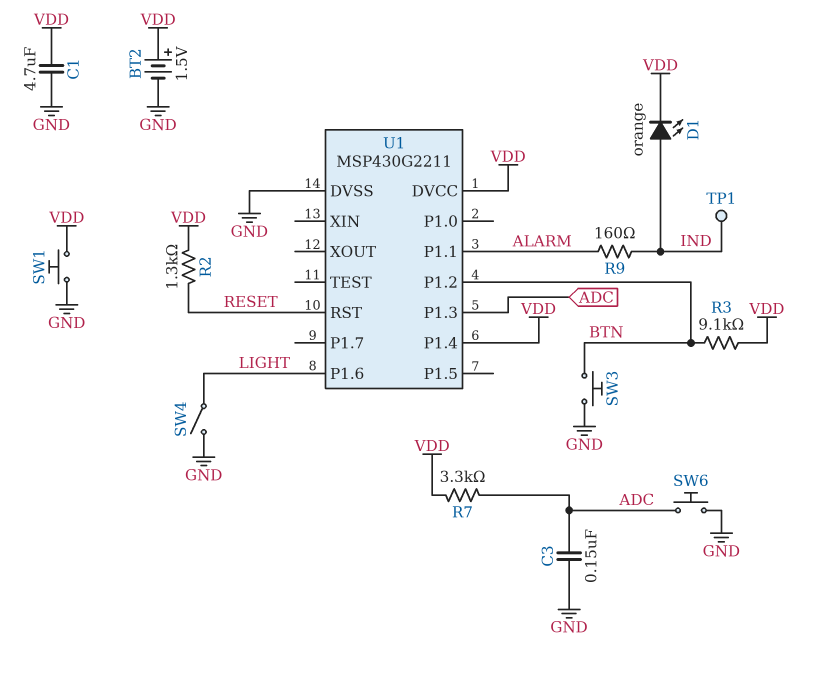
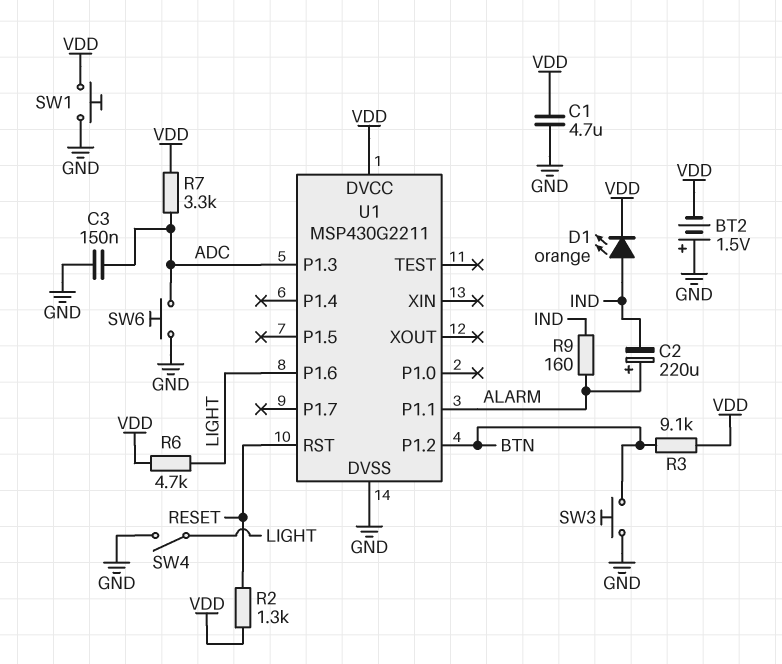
BT2: 1.5V (plus VDD, minus GND) -> 1.5V (plus GND, minus VDD)
C2: none -> 220uF (plus ALARM, minus IND)
R6: none -> 4.7k (LIGHT, VDD)
TP1: test point (IND) -> none
U1 pin P1.4: VDD -> none

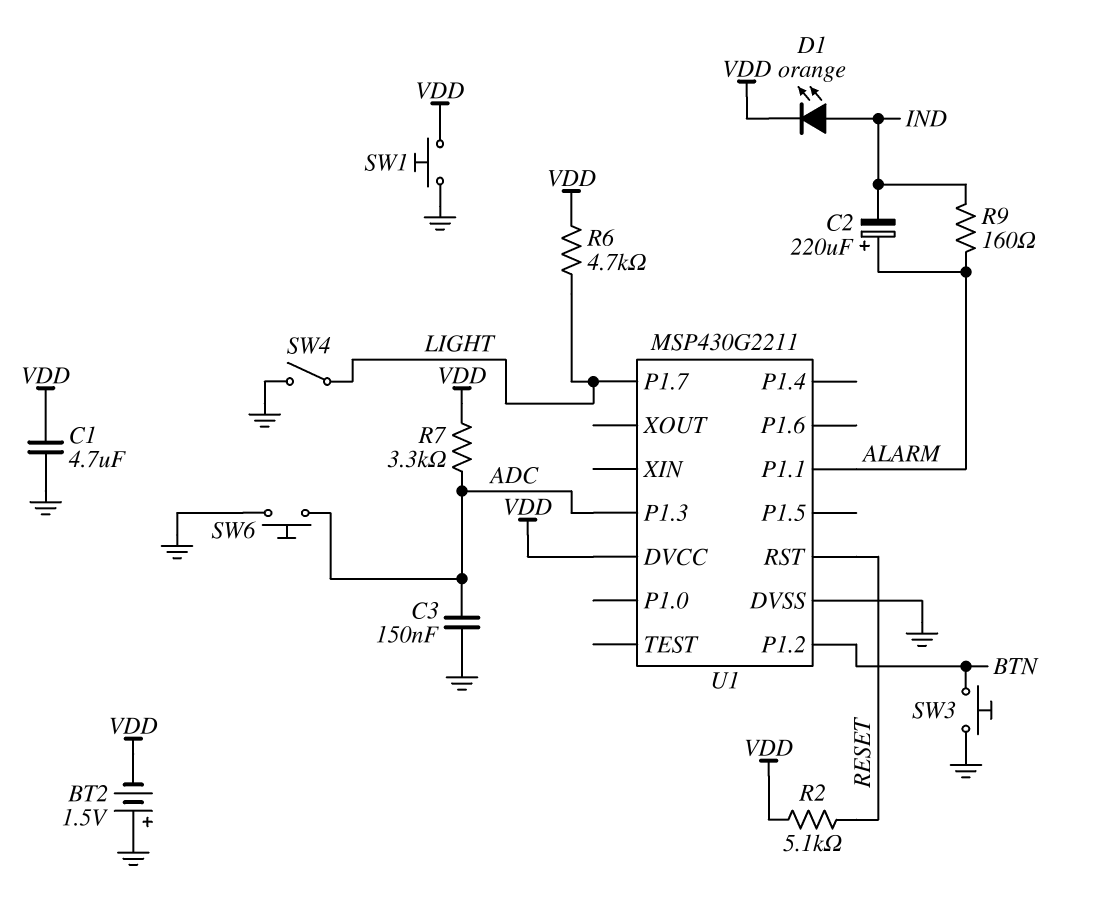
R2: 1.3k (RESET, VDD) -> 5.1k (RESET, VDD)
R3: 9.1k (BTN, VDD) -> none
U1 pin P1.6: LIGHT -> none
U1 pin P1.7: none -> LIGHT

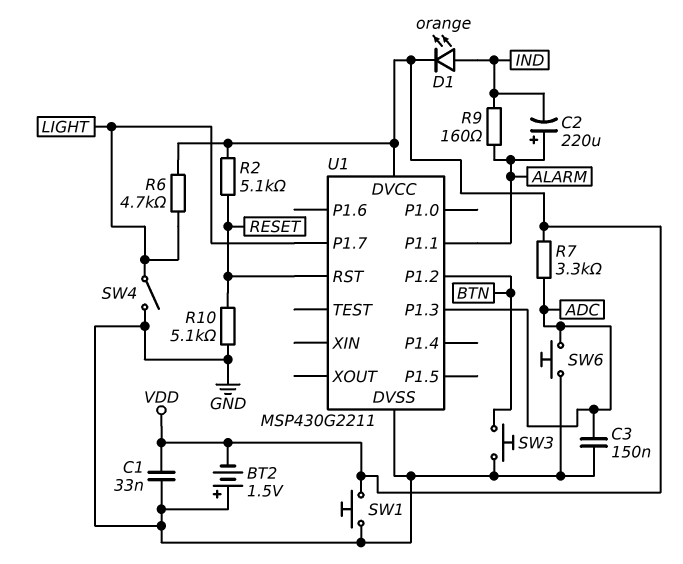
C1: 4.7uF (GND, VDD) -> 33nF (GND, VDD)
R10: none -> 5.1k (GND, RESET)

